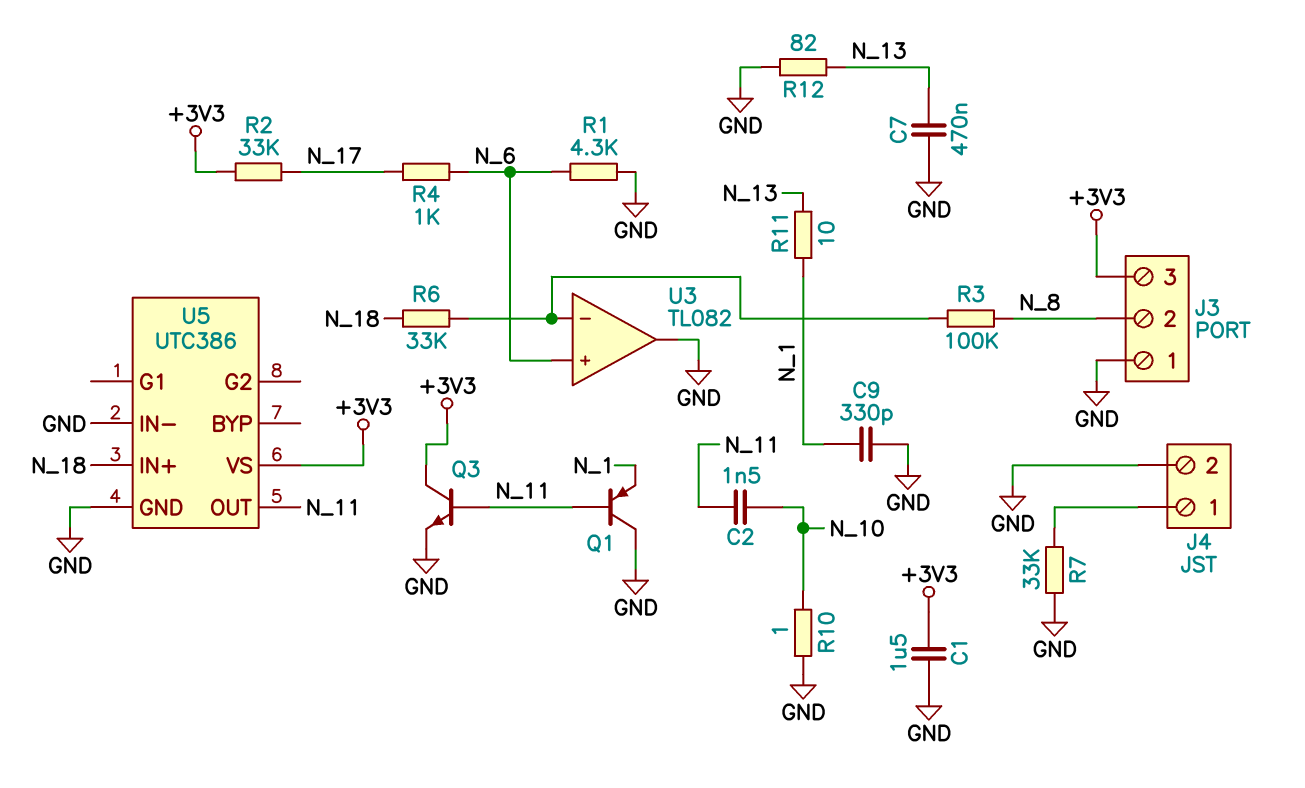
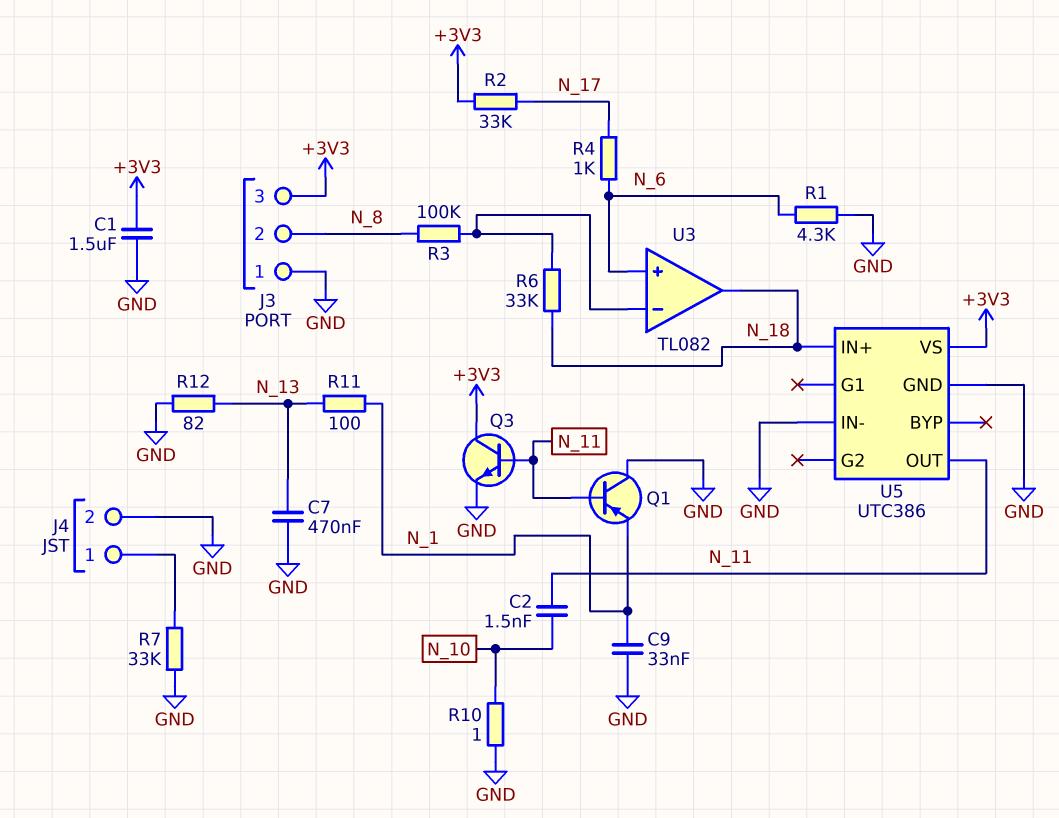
C9: 330pF (GND, N_1) -> 33nF (GND, N_1)
R11: 10 (N_1, N_13) -> 100 (N_1, N_13)
U3 pin out: GND -> N_18

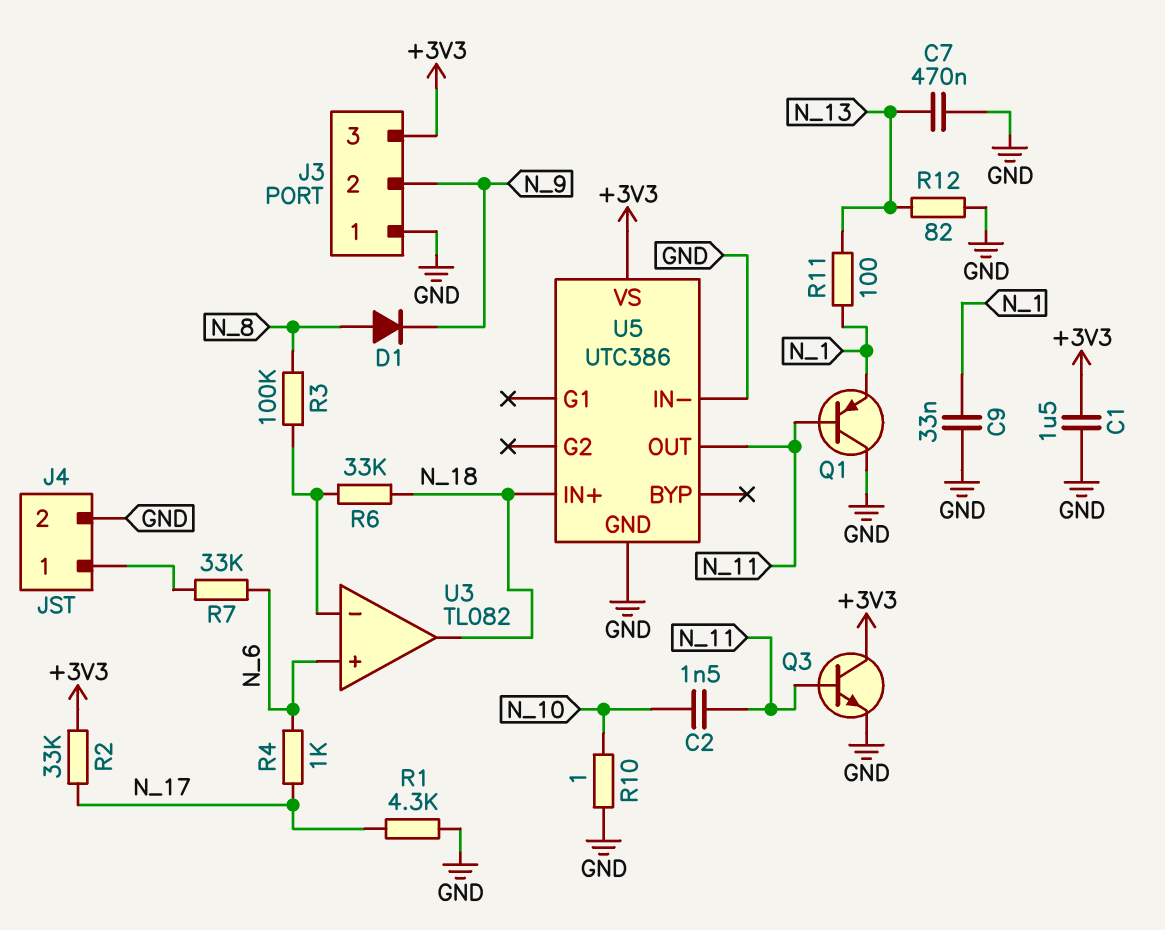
D1: none -> diode (A N_8, K N_9)
J3 pin 2: N_8 -> N_9
R1: 4.3k (GND, N_6) -> 4.3k (GND, N_17)
R7: 33k (GND, J4/1) -> 33k (J4/1, N_6)

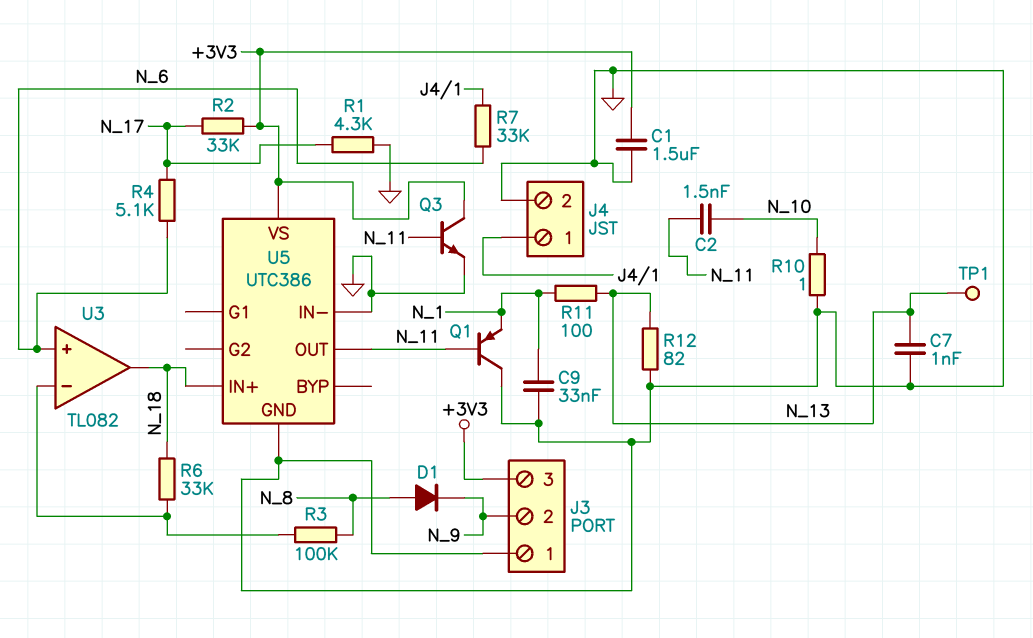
C7: 470nF (GND, N_13) -> 1nF (GND, N_13)
R4: 1k (N_6, N_17) -> 5.1k (N_6, N_17)
TP1: none -> test point (N_13)

